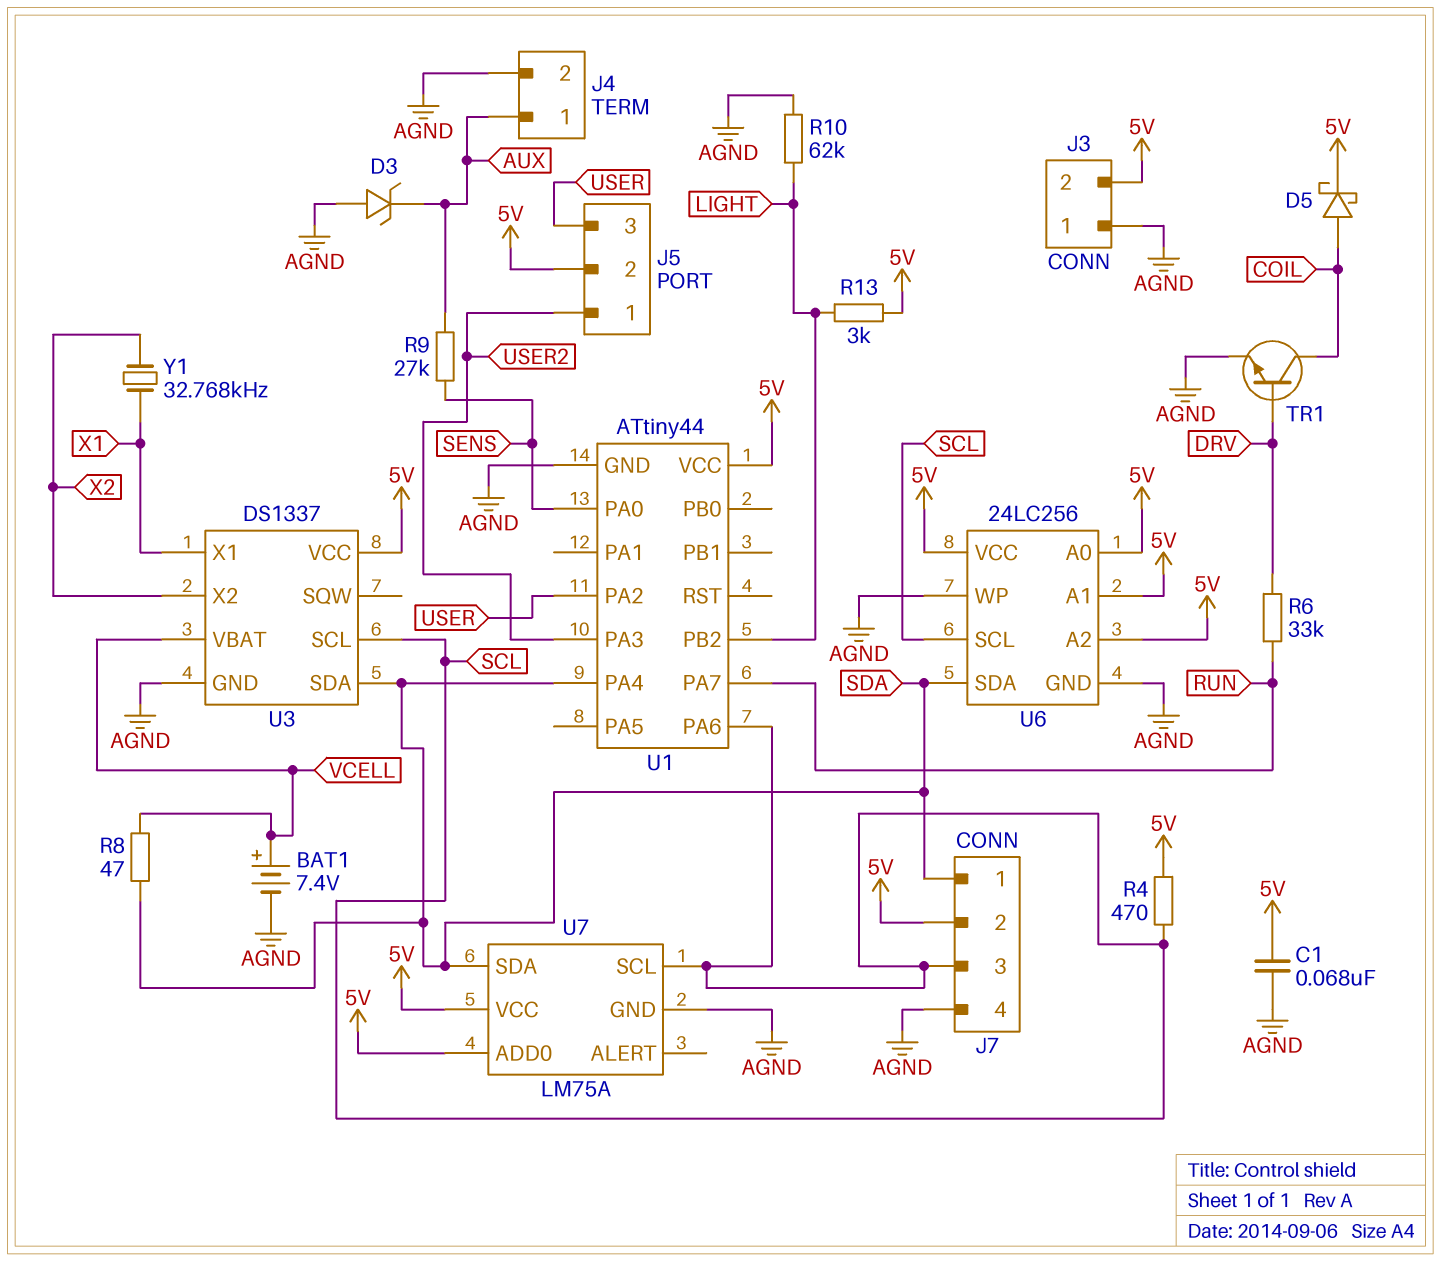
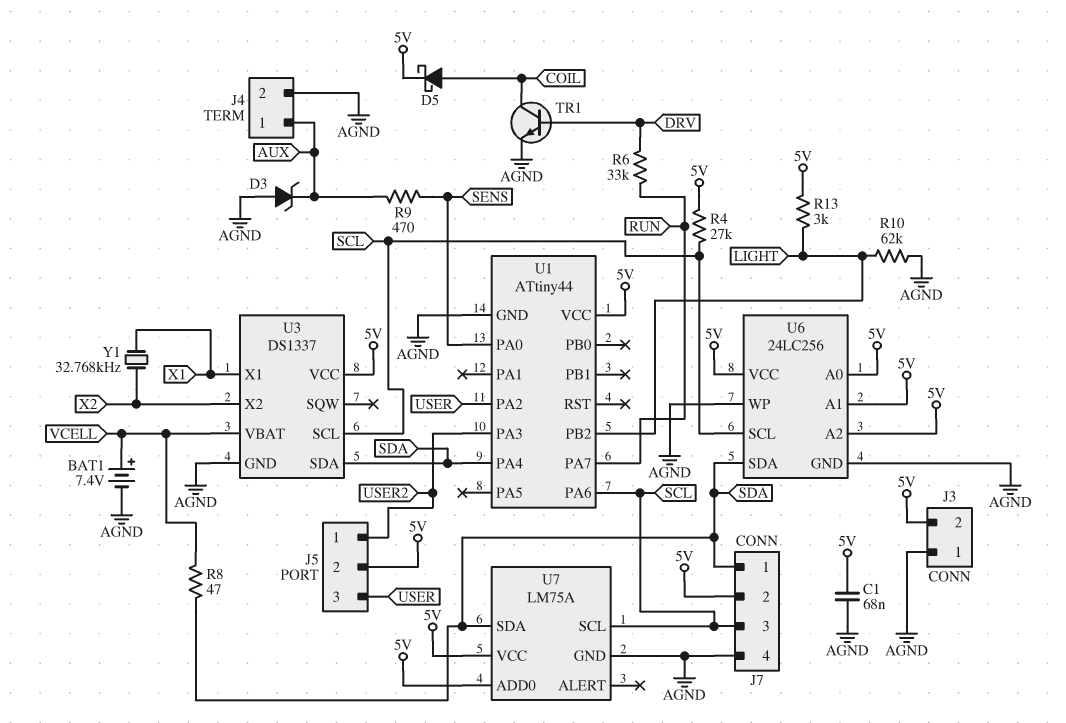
R4: 470 (5V, SCL) -> 27k (5V, SCL)
R9: 27k (AUX, SENS) -> 470 (AUX, SENS)

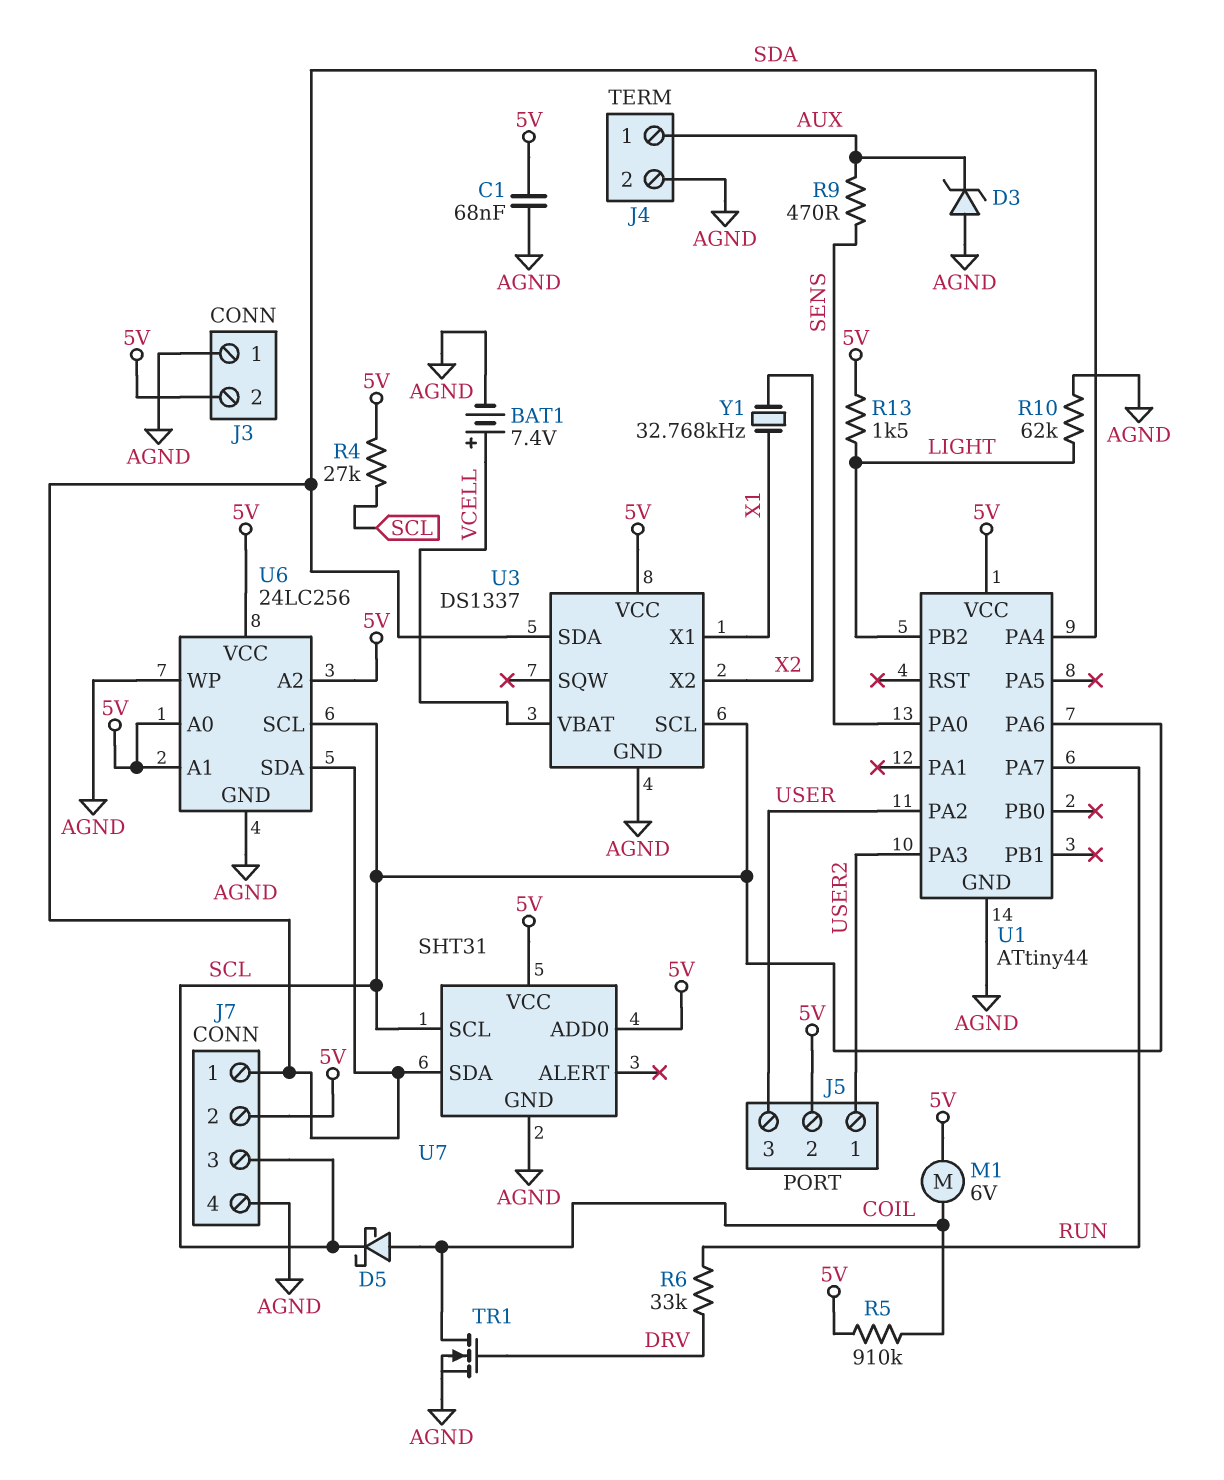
D5: schottky (A COIL, K 5V) -> schottky (A COIL, K SCL)
M1: none -> motor 6V (5V, COIL)
R5: none -> 910k (5V, COIL)
R8: 47 (SDA, VCELL) -> none
R13: 3k (5V, LIGHT) -> 1.5k (5V, LIGHT)
TR1: NPN (B DRV, C COIL, E AGND) -> NMOS (G DRV, D COIL, S AGND)
U7: LM75A -> SHT31

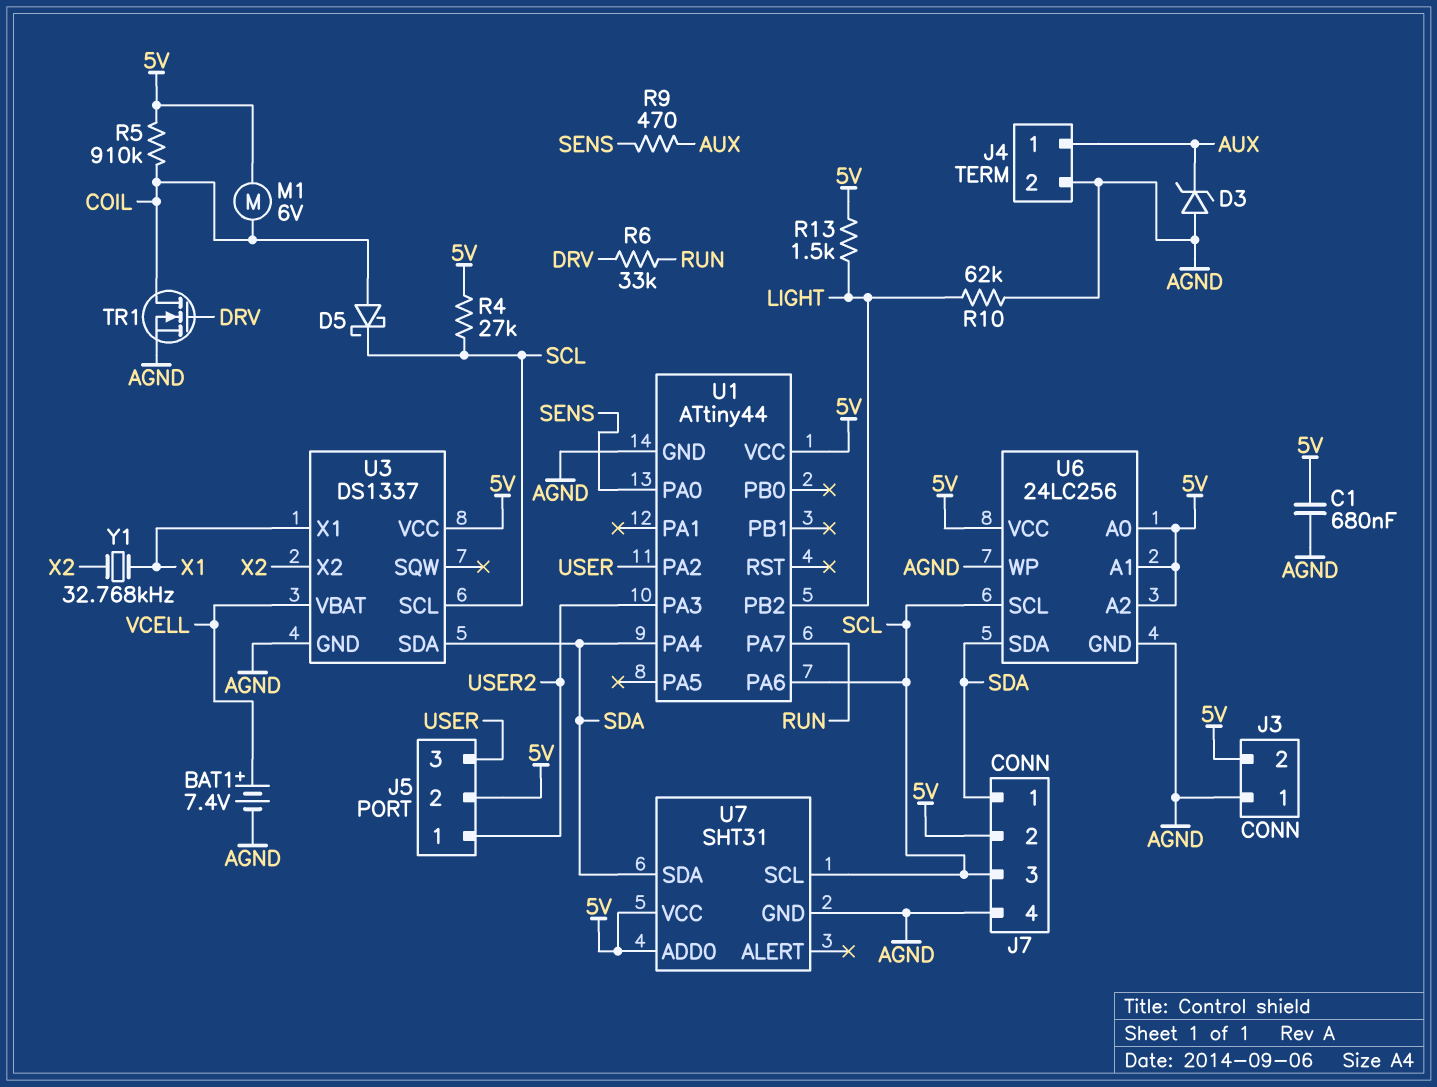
C1: 68nF (5V, AGND) -> 680nF (5V, AGND)

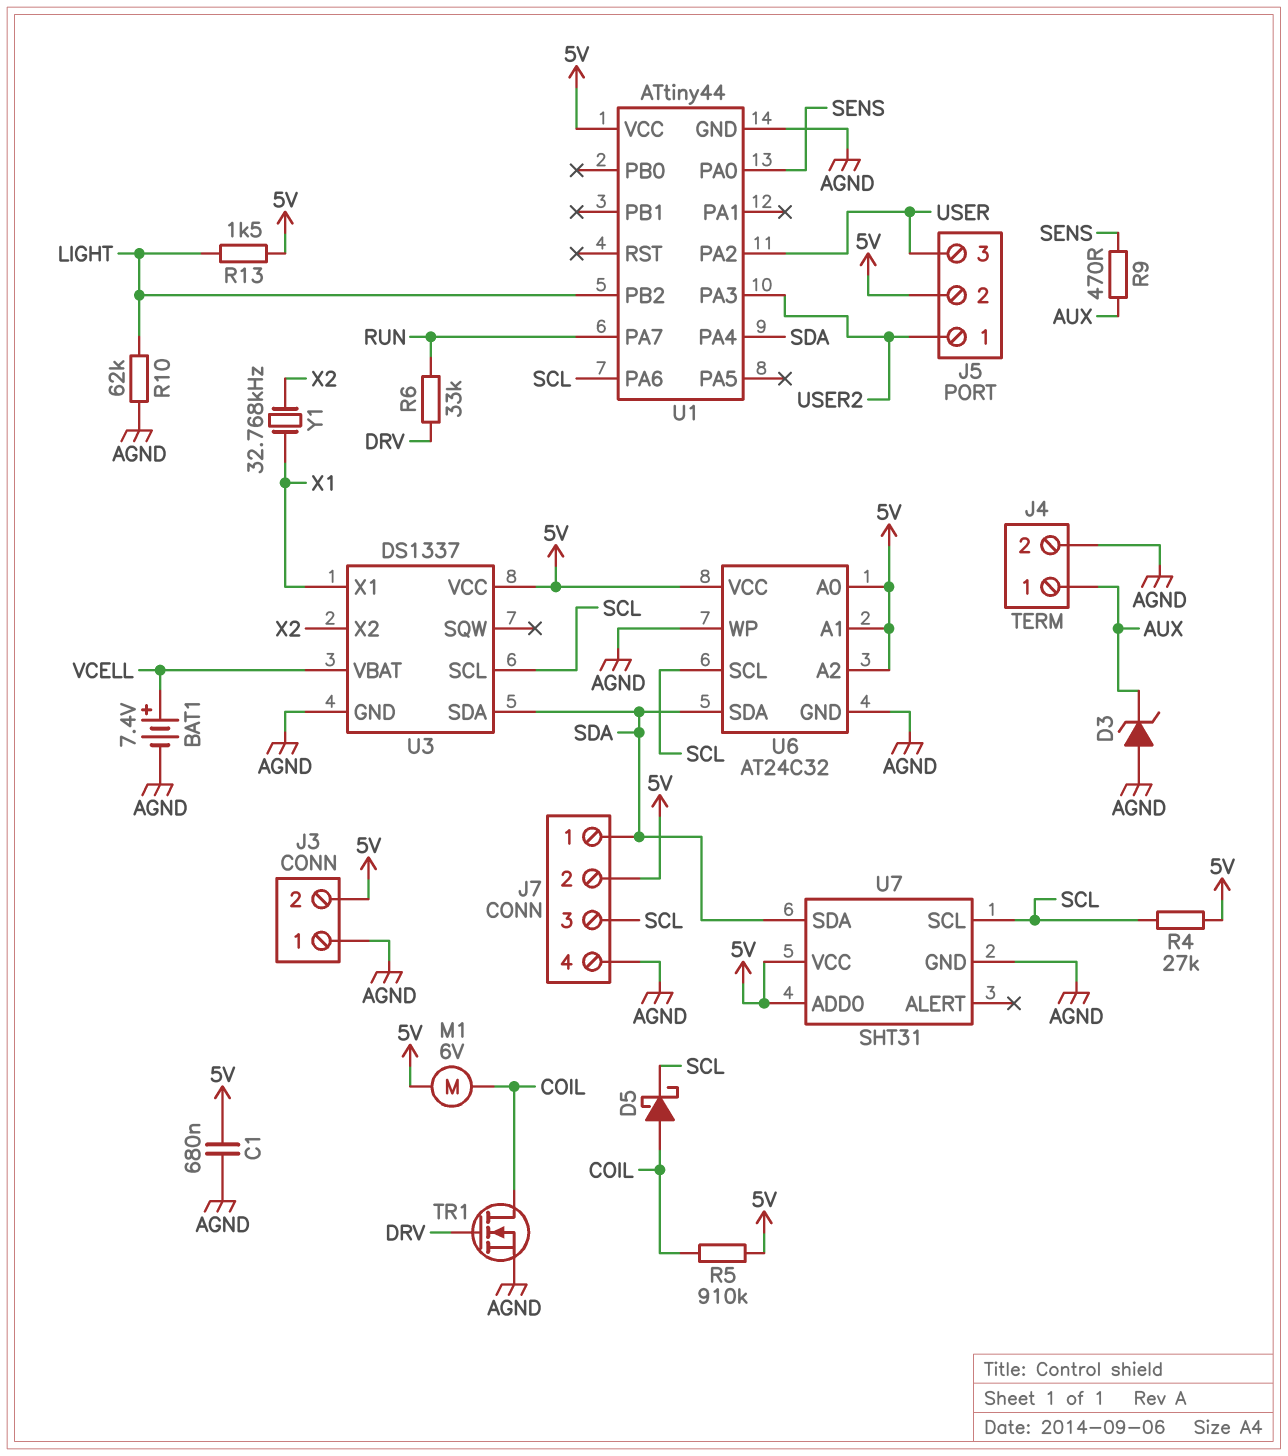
U6: 24LC256 -> AT24C32

